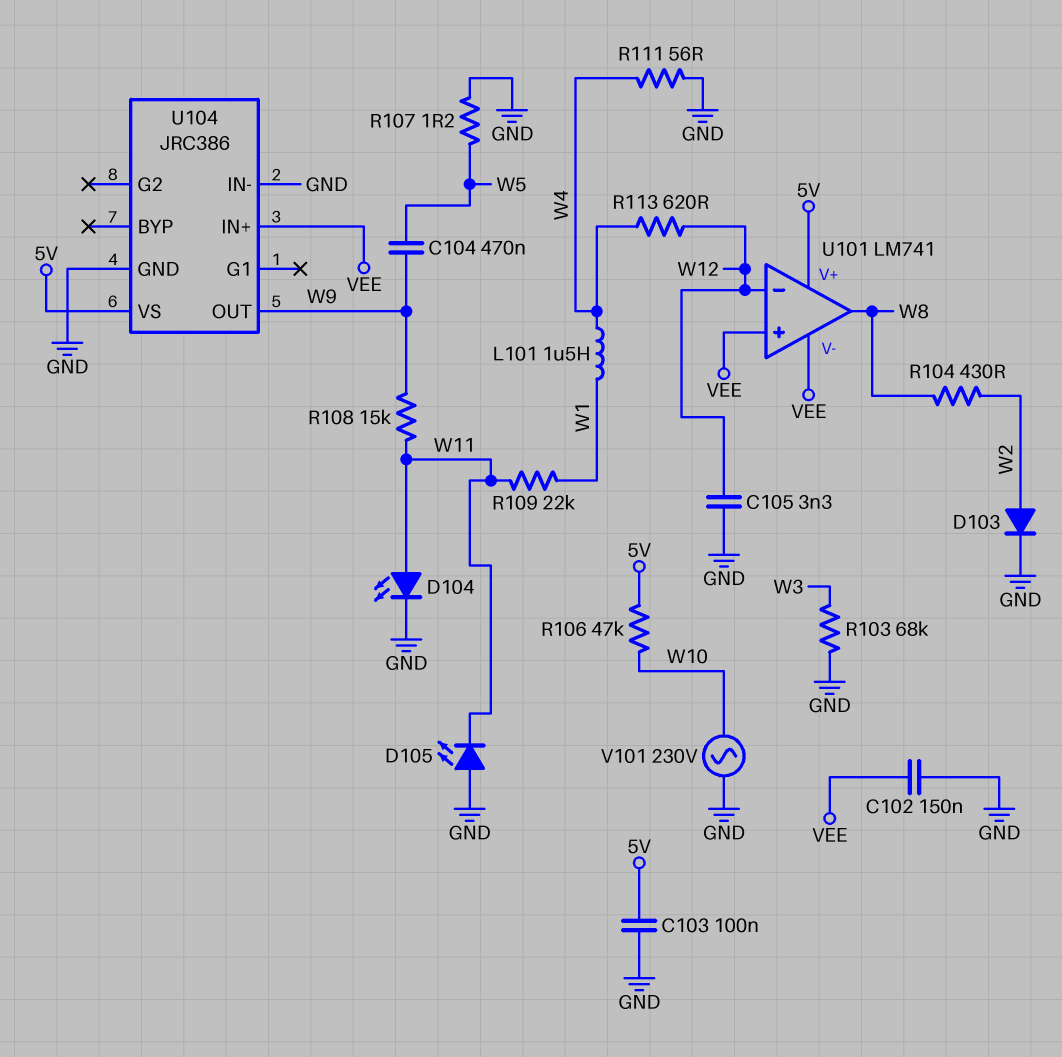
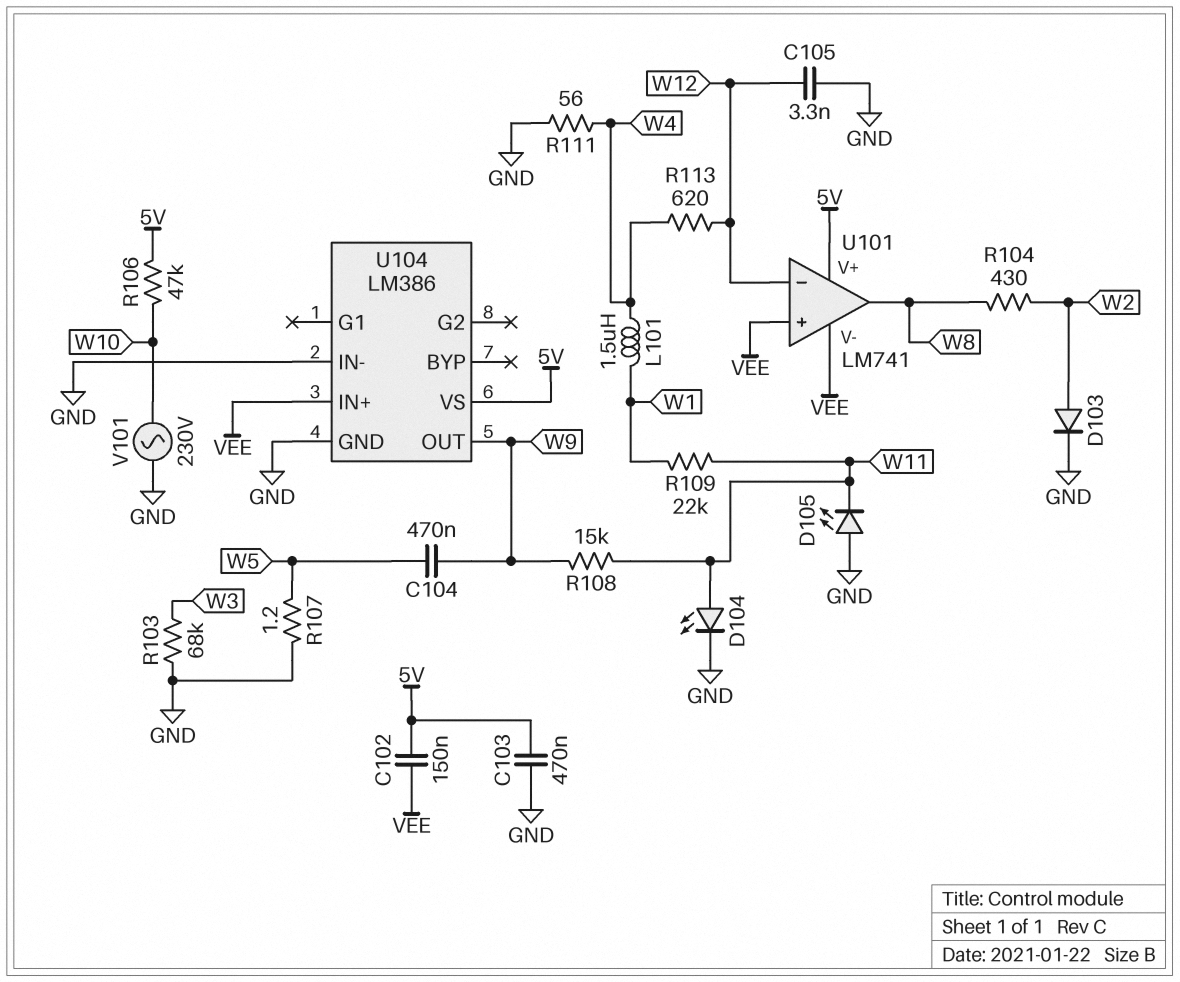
C102: 150nF (GND, VEE) -> 150nF (5V, VEE)
C103: 100nF (5V, GND) -> 470nF (5V, GND)
U104: JRC386 -> LM386

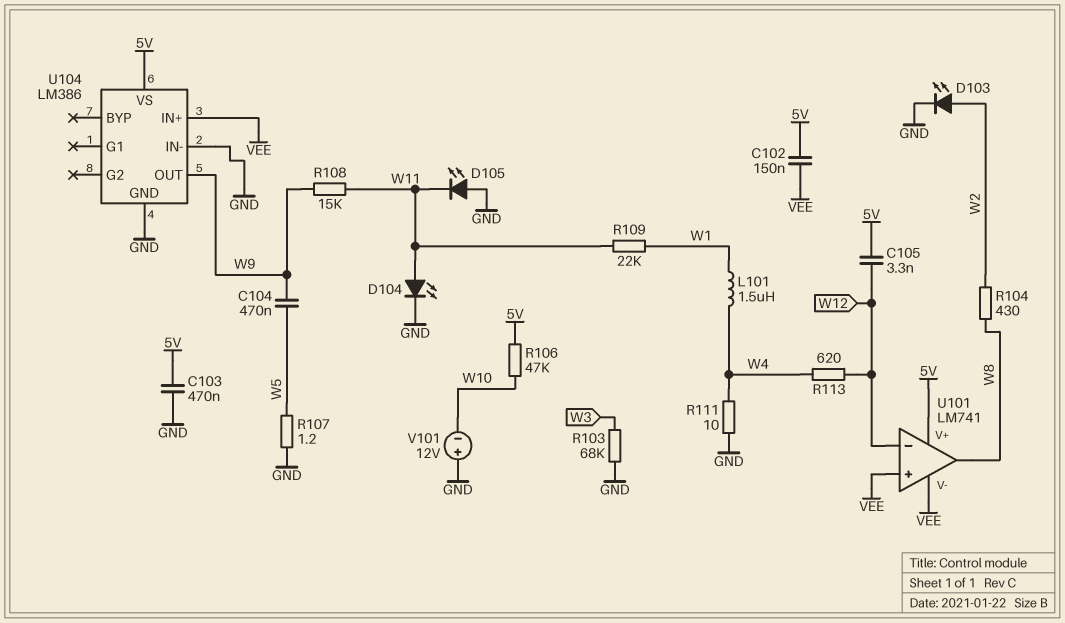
C105: 3.3nF (GND, W12) -> 3.3nF (5V, W12)
D103: diode (A W2, K GND) -> LED (A W2, K GND)
R111: 56 (GND, W4) -> 10 (GND, W4)
V101: AC 230V (GND, W10) -> 12V (plus GND, minus W10)

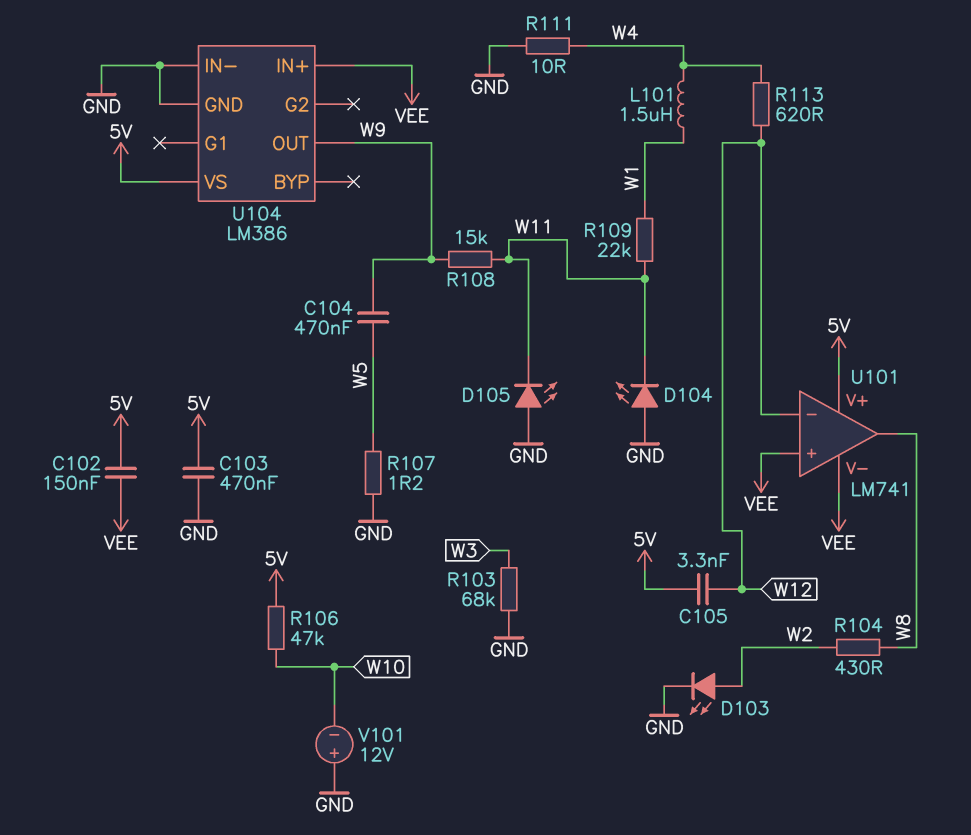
D104: LED (A W11, K GND) -> LED (A GND, K W11)

